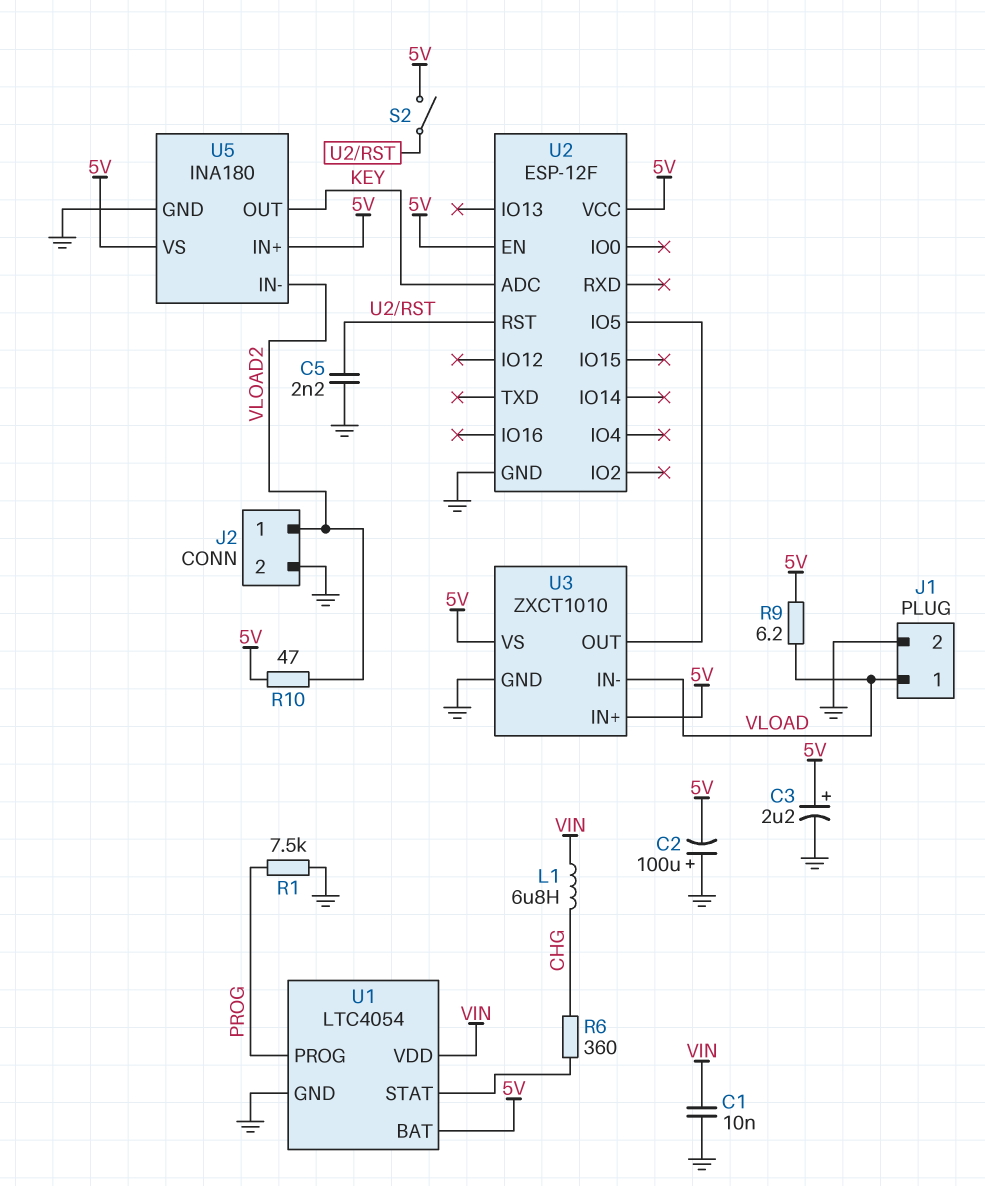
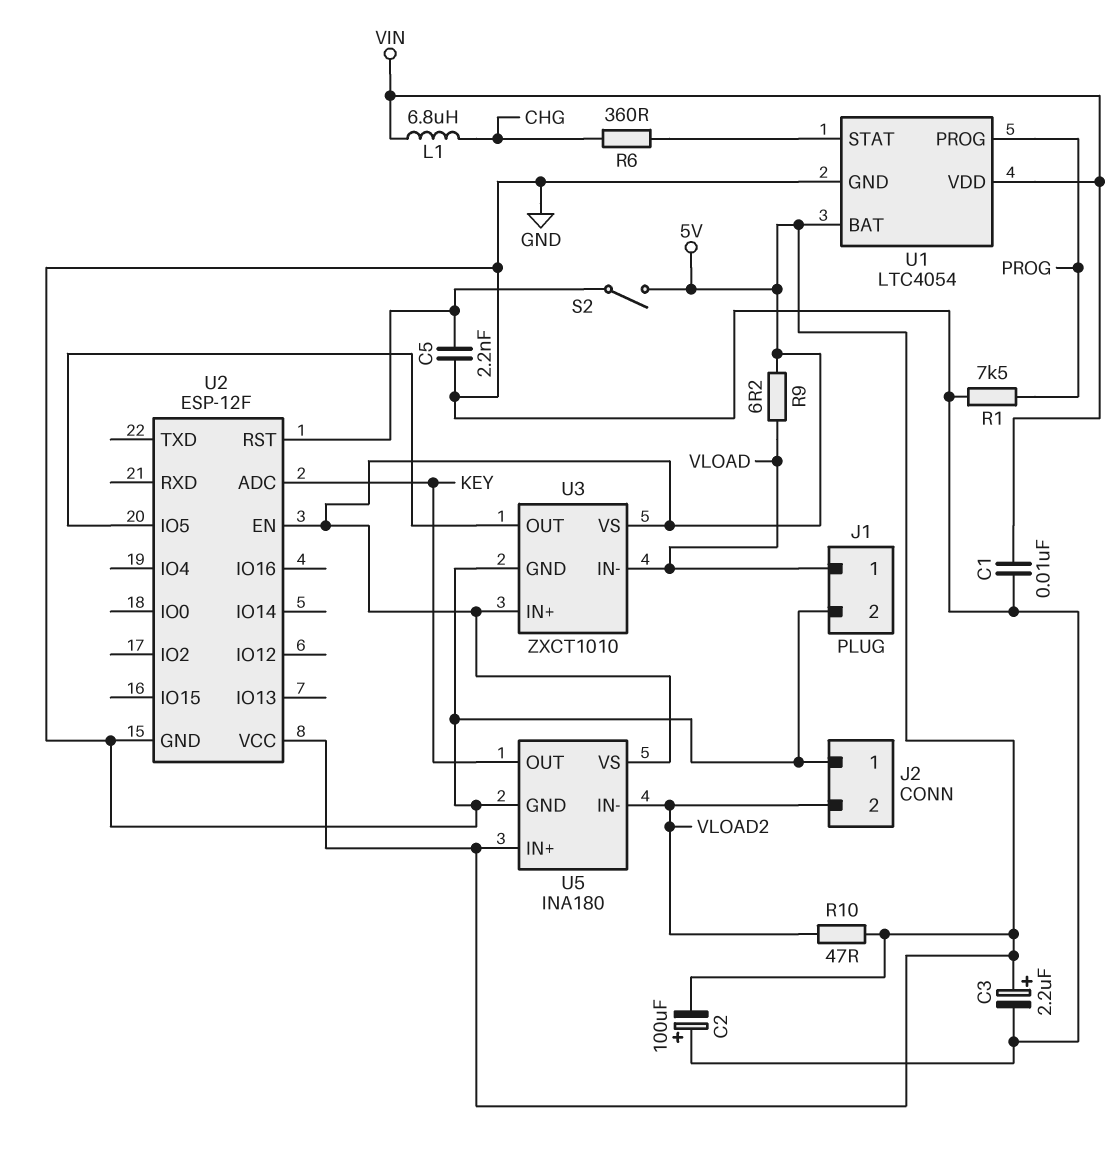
J2 pin 1: VLOAD2 -> GND
J2 pin 2: GND -> VLOAD2

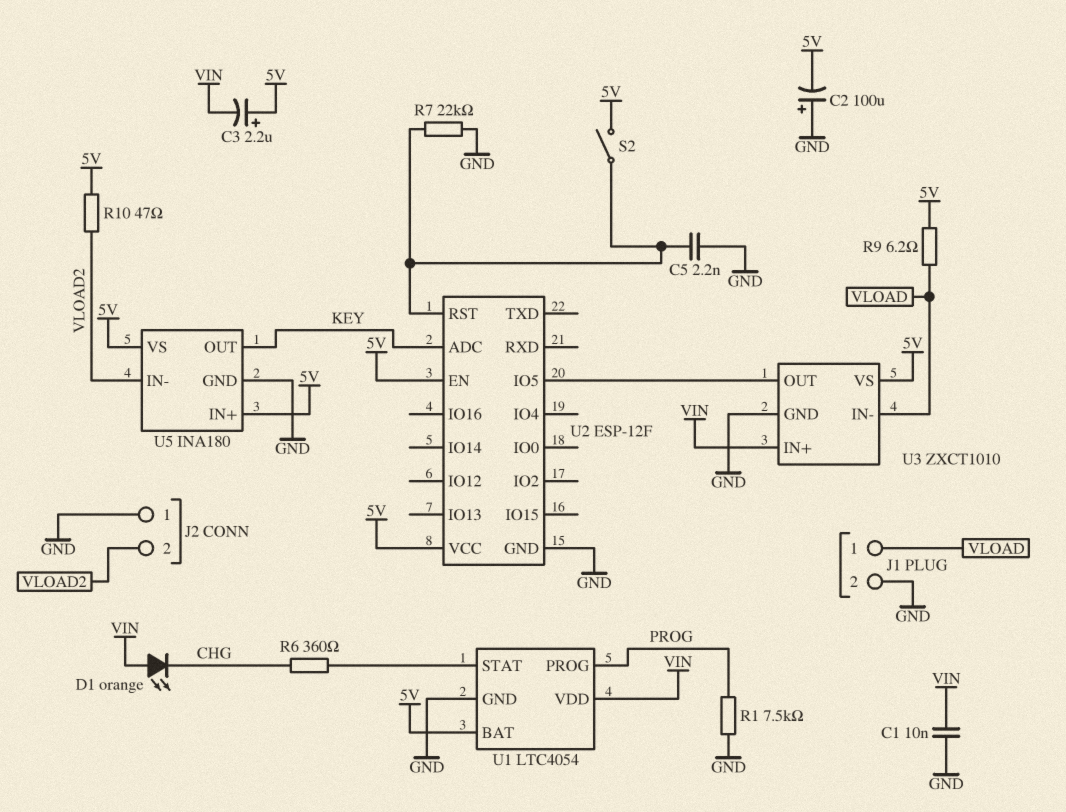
C3: 2.2uF (plus 5V, minus GND) -> 2.2uF (plus 5V, minus VIN)
D1: none -> LED orange (A VIN, K CHG)
L1: 6.8uH (CHG, VIN) -> none
R7: none -> 22k (GND, U2/RST)
U3 pin IN+: 5V -> VIN

